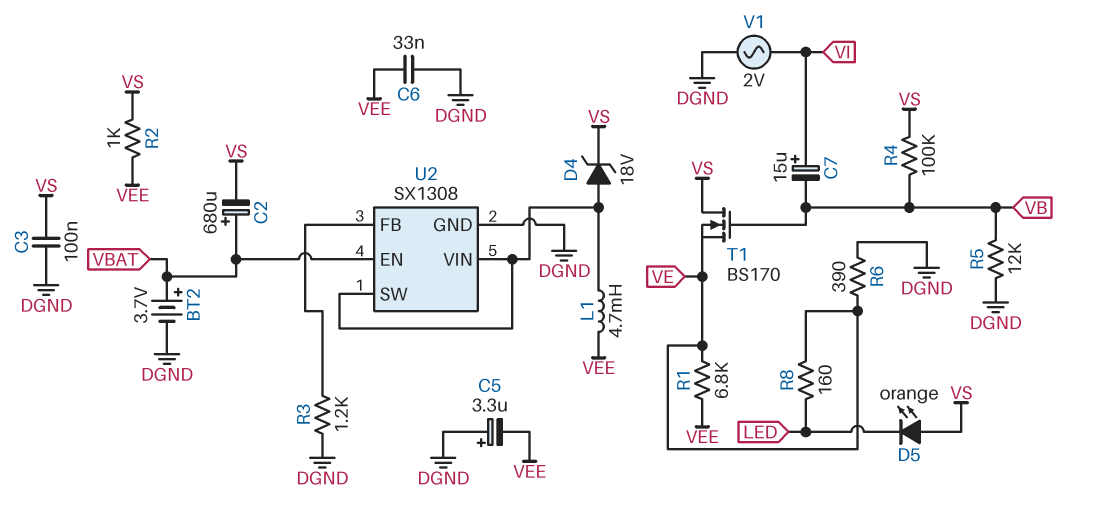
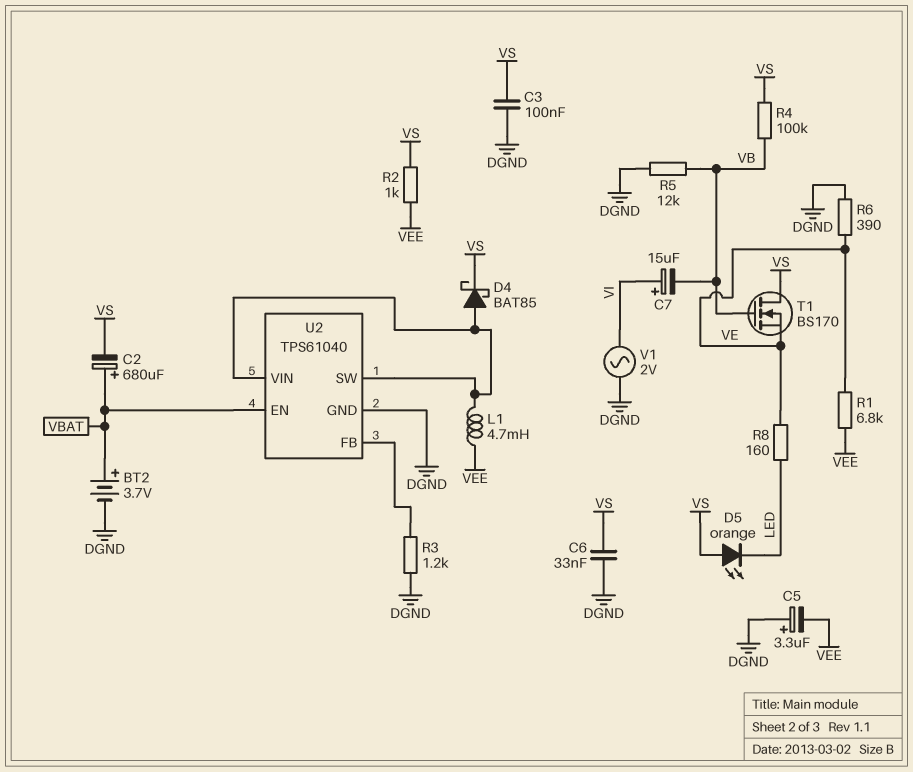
C6: 33nF (DGND, VEE) -> 33nF (DGND, VS)
D4: zener 18V (A U2/SW, K VS) -> schottky BAT85 (A U2/SW, K VS)
U2: SX1308 -> TPS61040

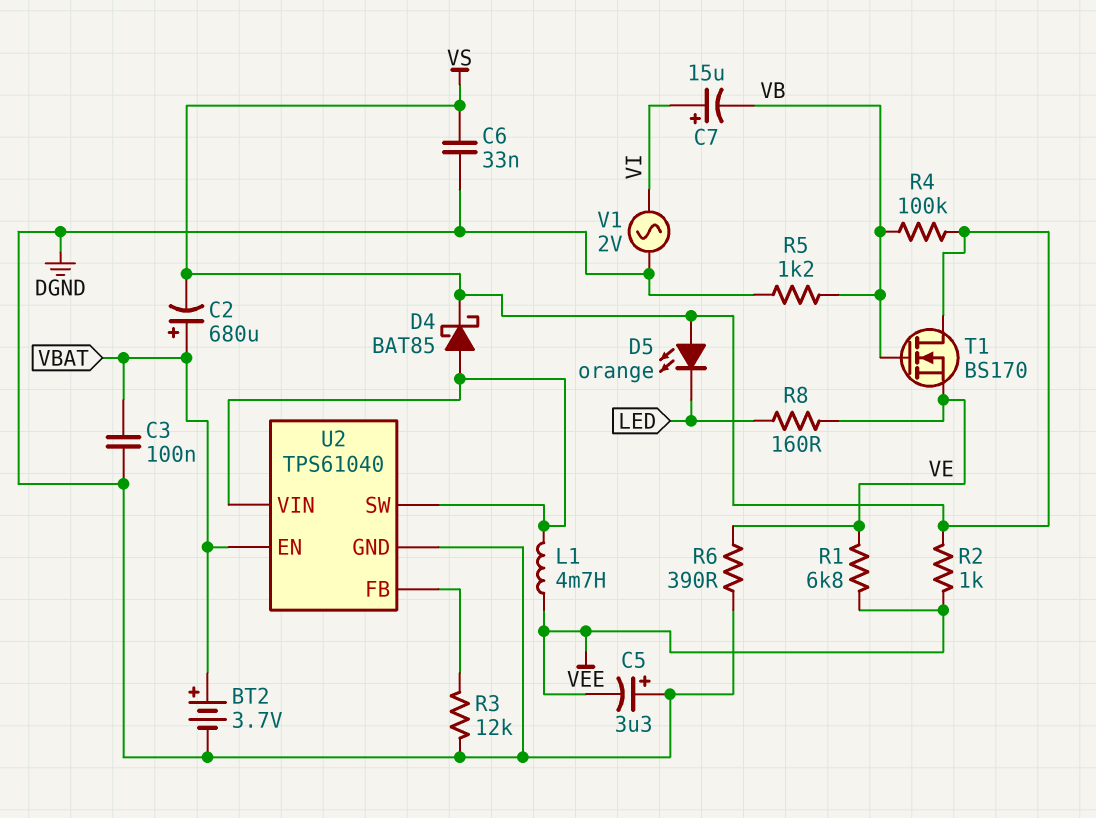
C3: 100nF (DGND, VS) -> 100nF (DGND, VBAT)
R3: 1.2k (DGND, U2/FB) -> 12k (DGND, U2/FB)
R5: 12k (DGND, VB) -> 1.2k (DGND, VB)

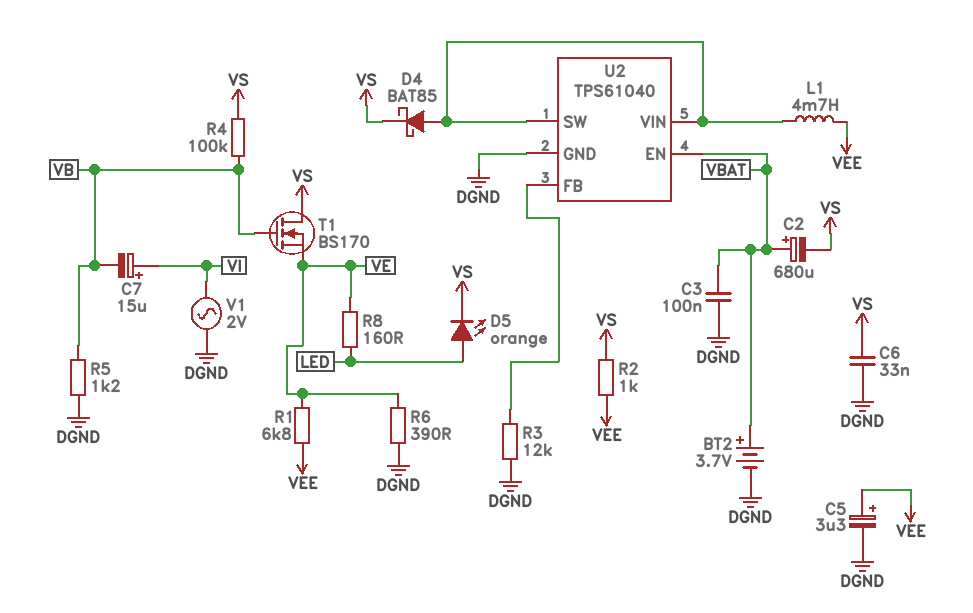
C5: 3.3uF (plus DGND, minus VEE) -> 3.3uF (plus VEE, minus DGND)
D5: LED orange (A VS, K LED) -> LED orange (A LED, K VS)

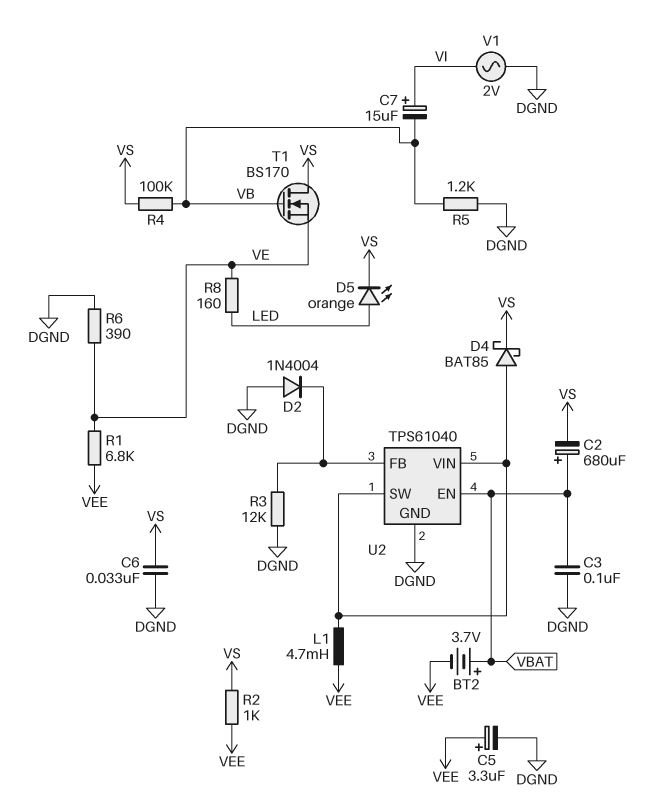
BT2: 3.7V (plus VBAT, minus DGND) -> 3.7V (plus VBAT, minus VEE)
D2: none -> diode 1N4004 (A DGND, K U2/FB)

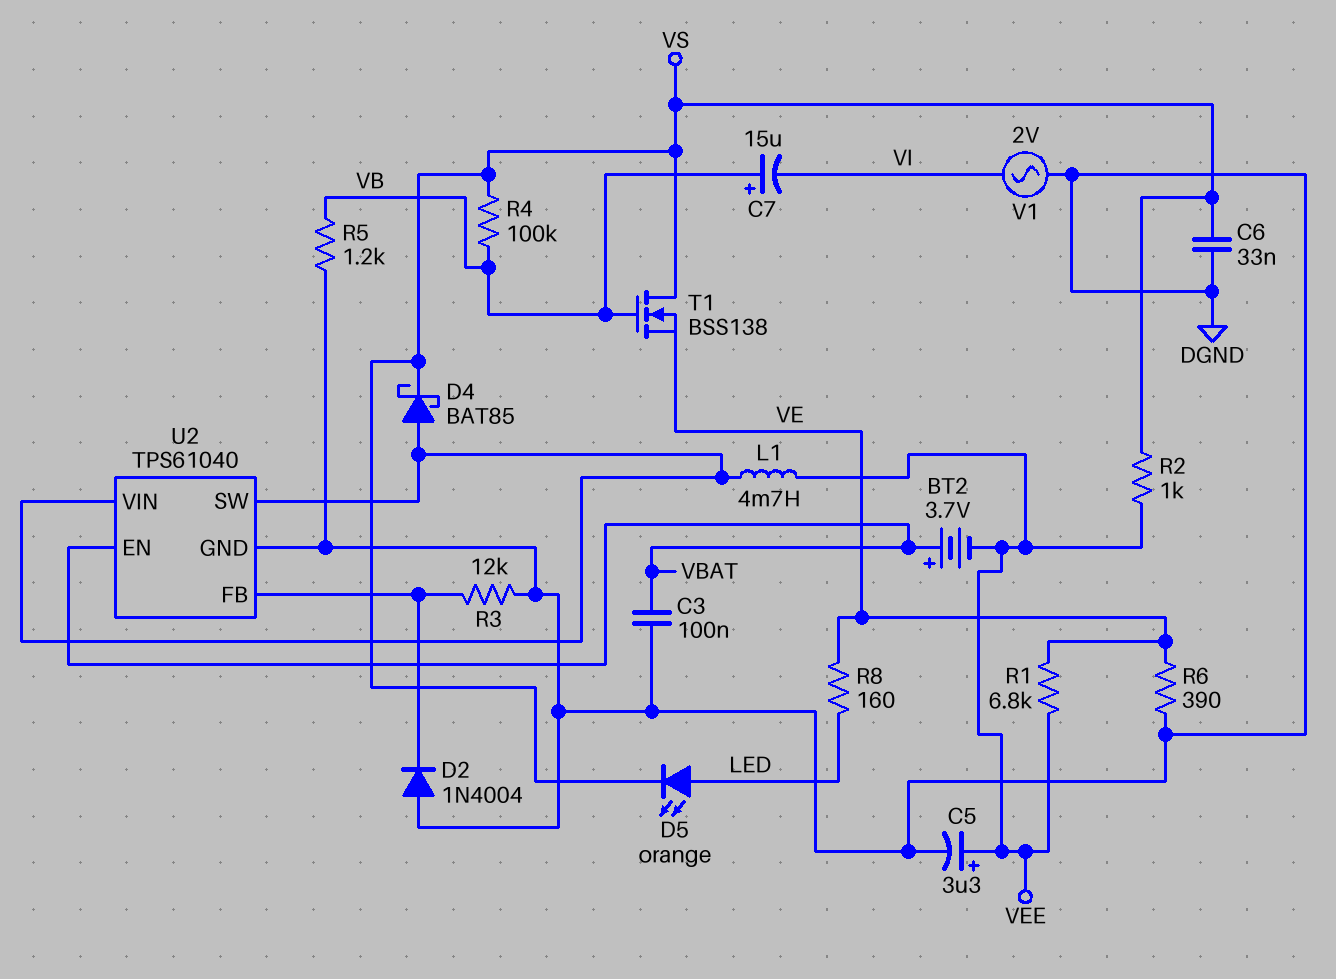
C2: 680uF (plus VBAT, minus VS) -> none
C7: 15uF (plus VI, minus VB) -> 15uF (plus VB, minus VI)
T1: NMOS BS170 (G VB, D VS, S VE) -> NMOS BSS138 (G VB, D VS, S VE)

